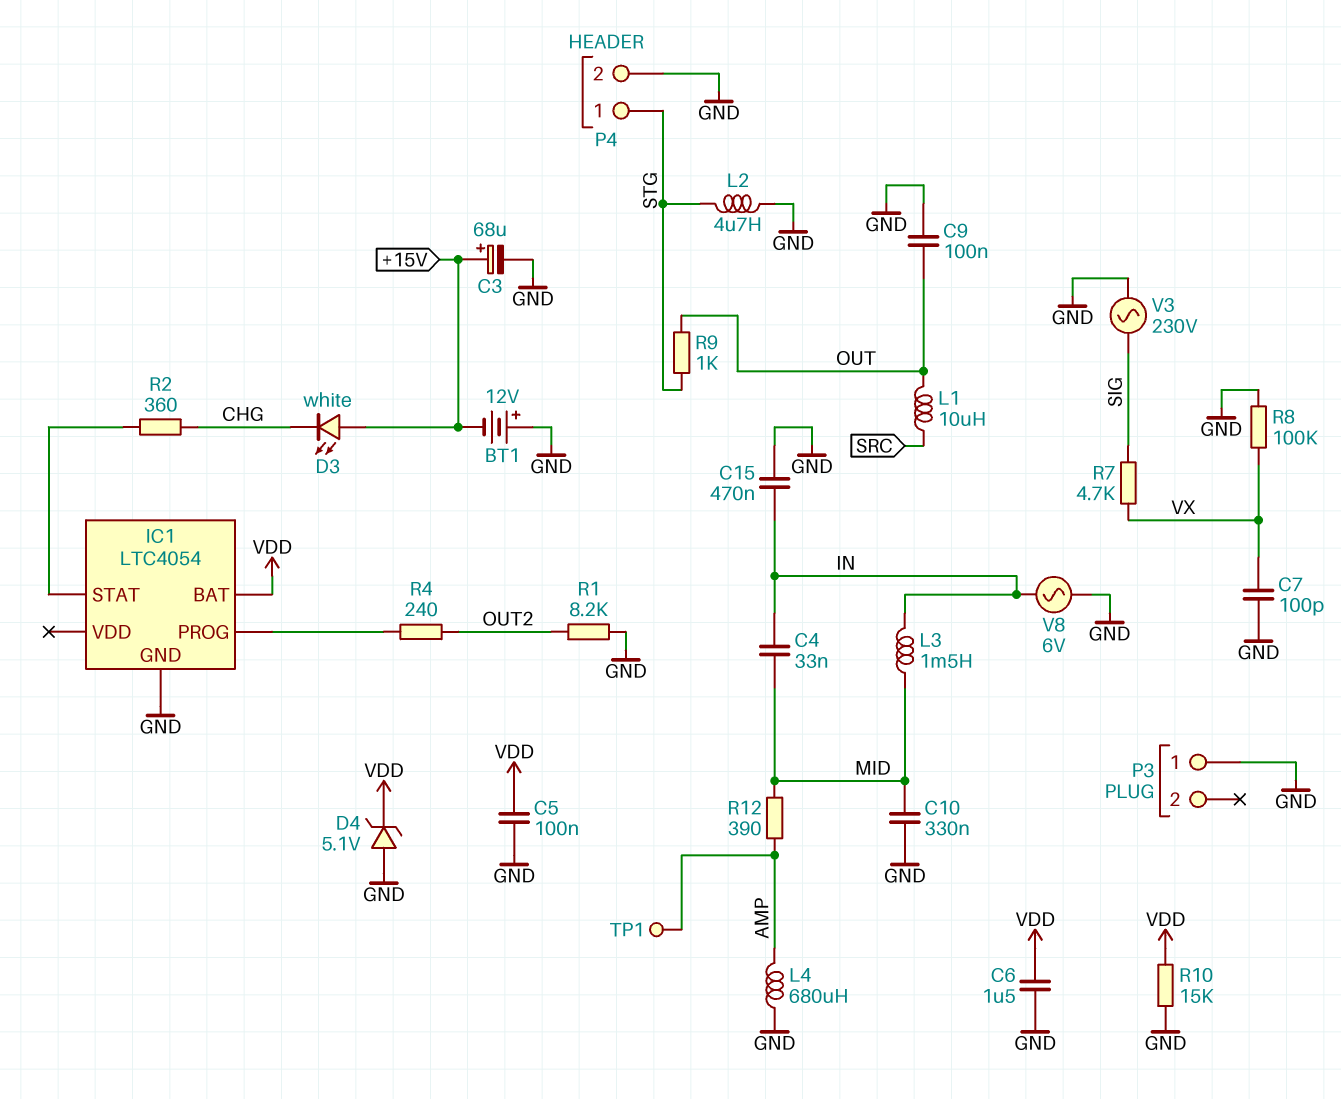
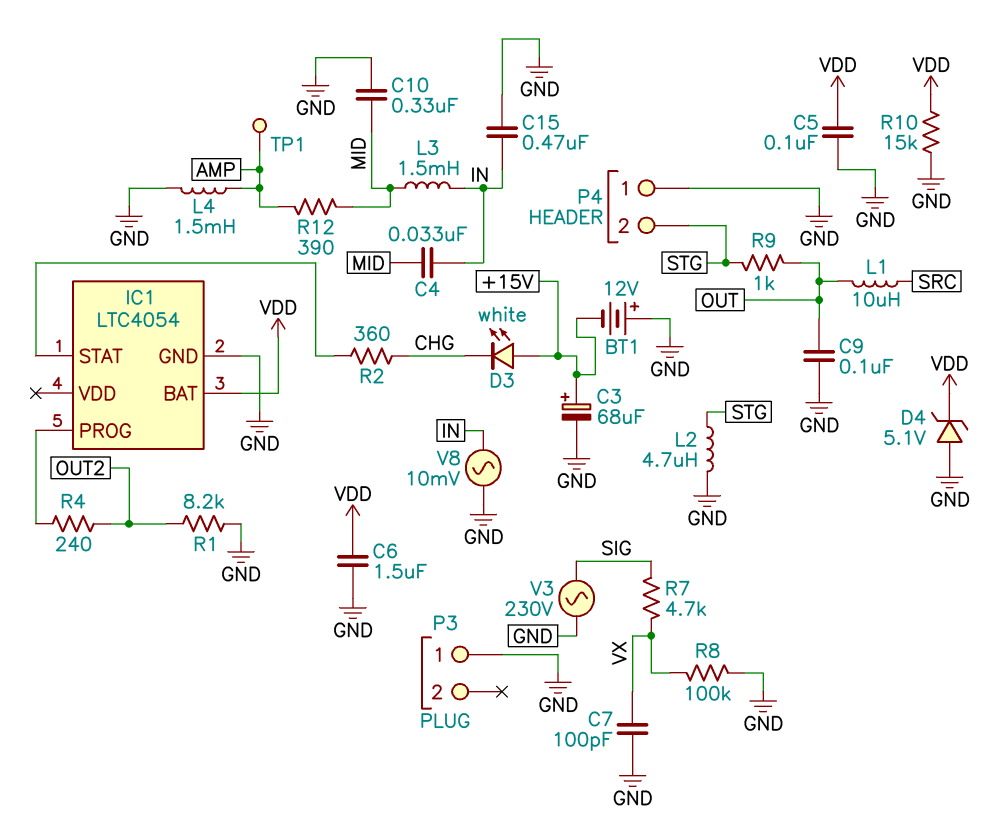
L4: 680uH (AMP, GND) -> 1.5mH (AMP, GND)
P4 pin 1: STG -> GND
P4 pin 2: GND -> STG
V8: AC 6V (GND, IN) -> AC 10mV (GND, IN)

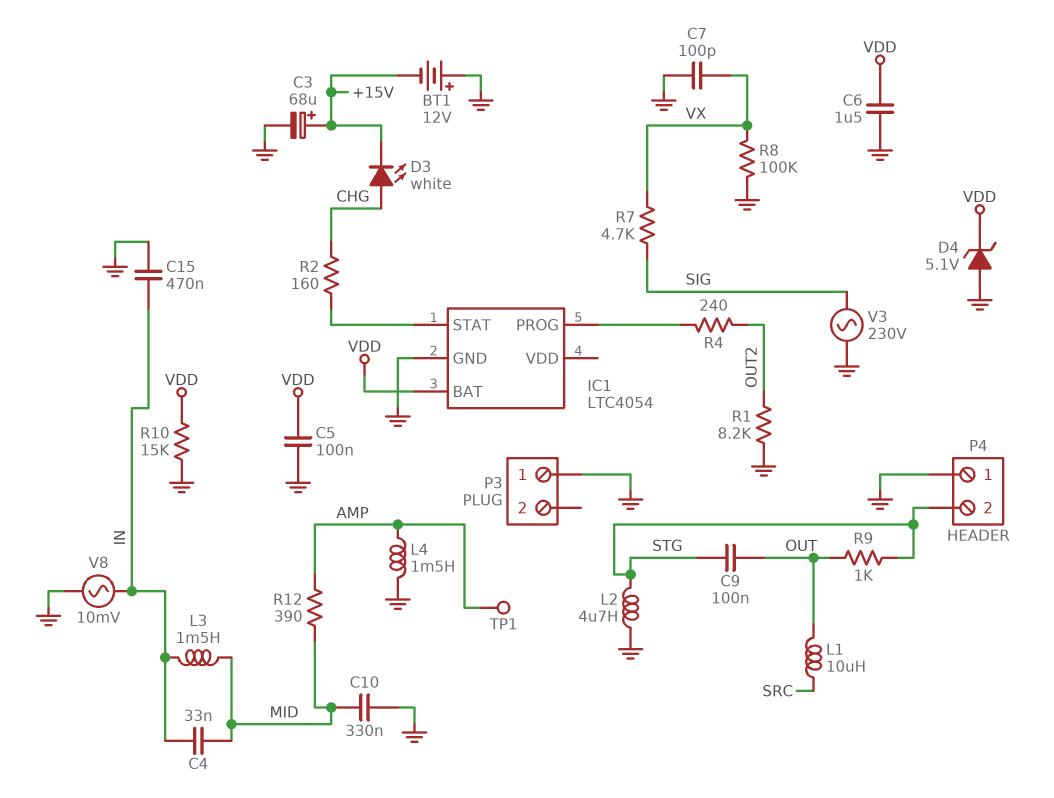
C9: 100nF (GND, OUT) -> 100nF (OUT, STG)
D3: LED white (A +15V, K CHG) -> LED white (A CHG, K +15V)
R2: 360 (CHG, IC1/STAT) -> 160 (CHG, IC1/STAT)

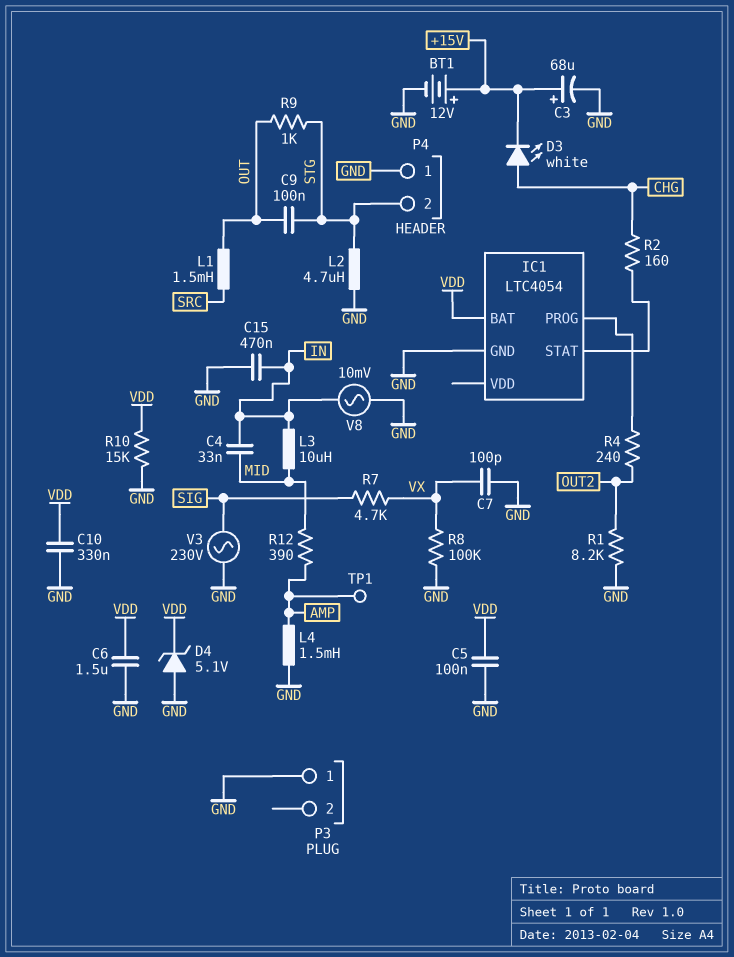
BT1: 12V (plus GND, minus +15V) -> 12V (plus +15V, minus GND)
C10: 330nF (GND, MID) -> 330nF (GND, VDD)
L1: 10uH (OUT, SRC) -> 1.5mH (OUT, SRC)
L3: 1.5mH (IN, MID) -> 10uH (IN, MID)

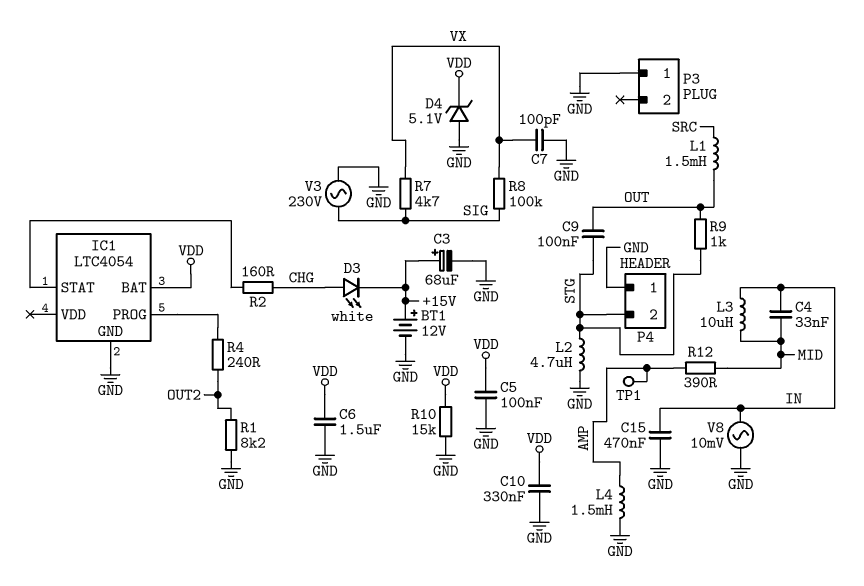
R8: 100k (GND, VX) -> 100k (SIG, VX)

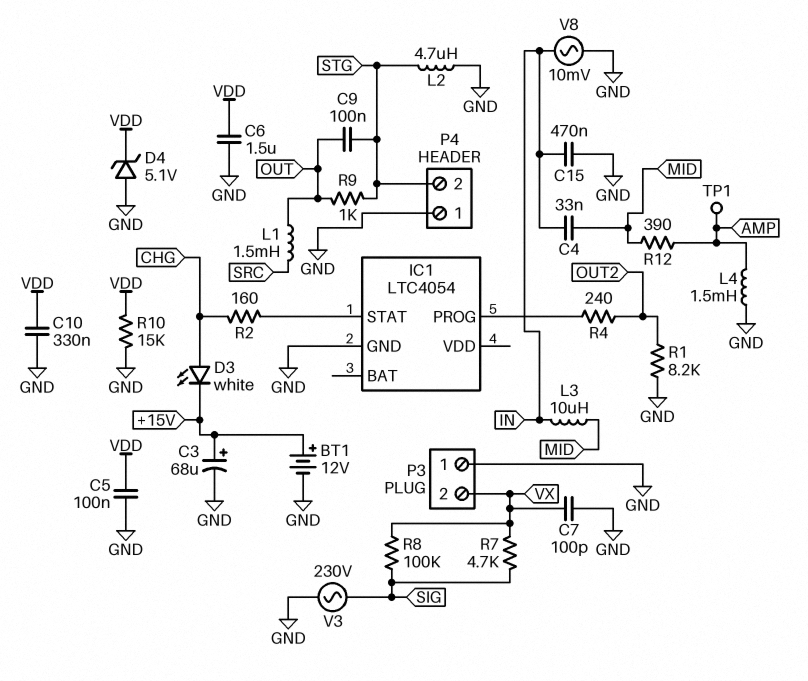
IC1 pin BAT: VDD -> none
P3 pin 2: none -> VX

